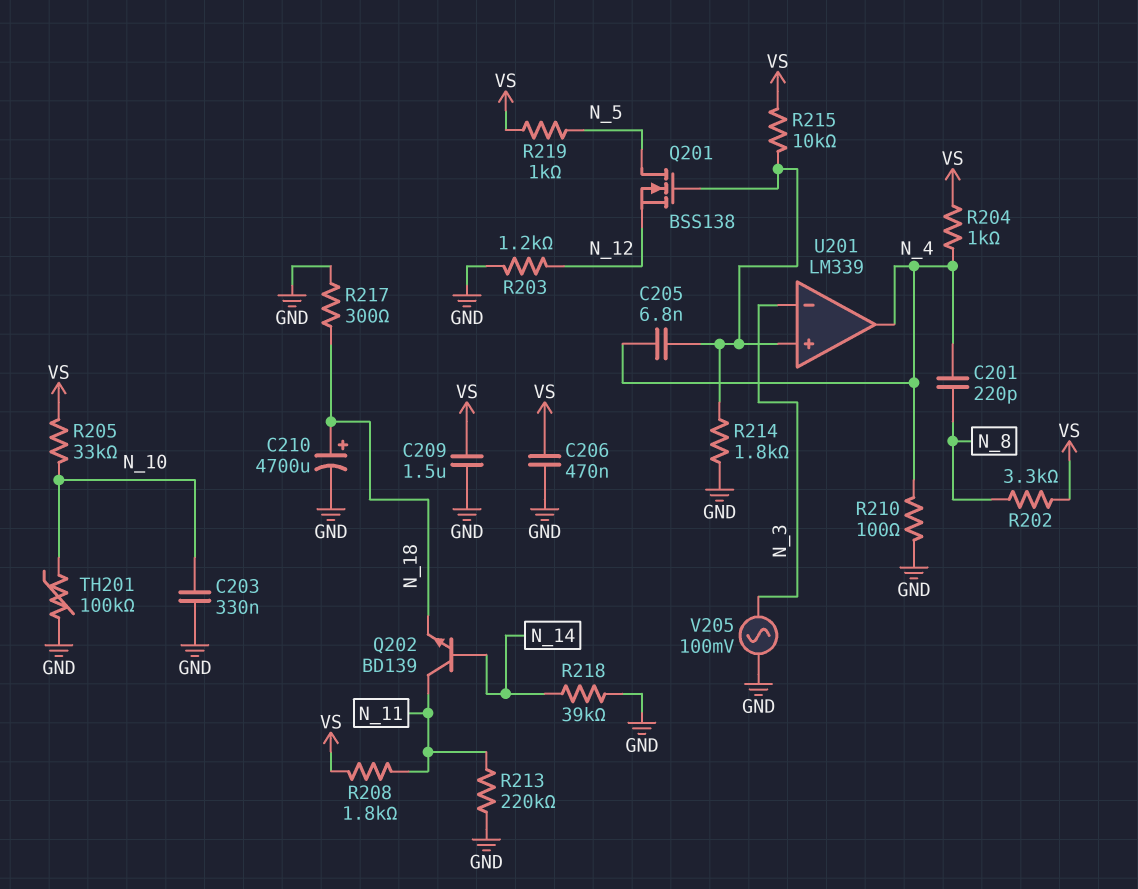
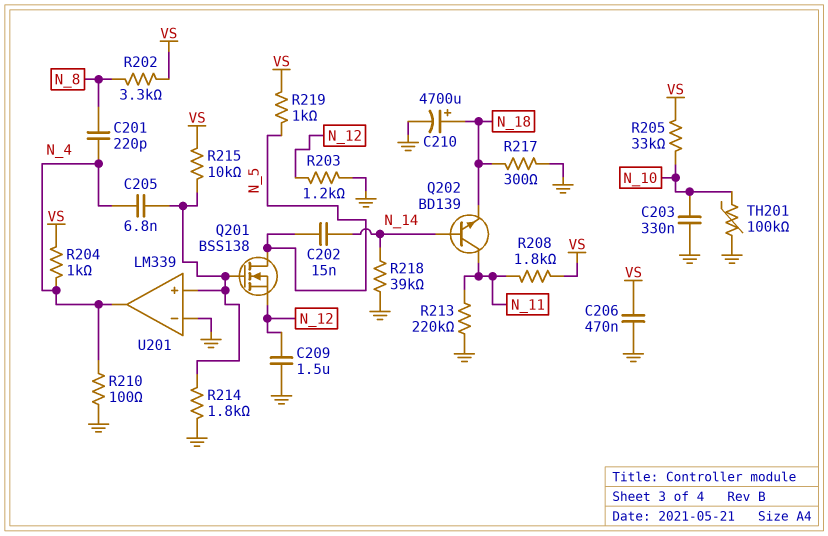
C202: none -> 15nF (N_5, N_14)
C209: 1.5uF (GND, VS) -> 1.5uF (GND, N_12)
U201 pin in-: N_3 -> GND
V205: AC 100mV (GND, N_3) -> none

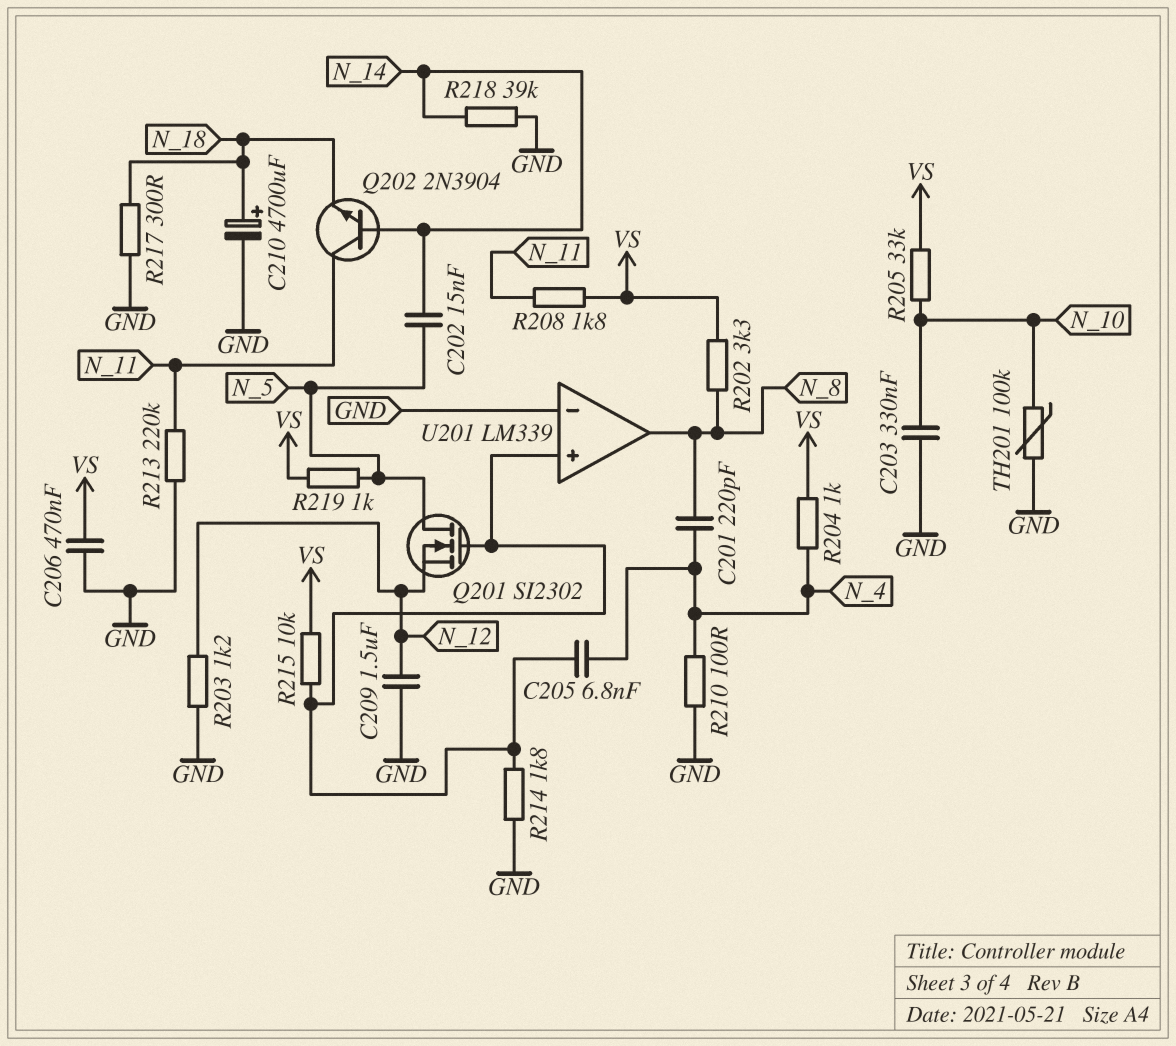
Q201: NMOS BSS138 (G U201/in+, D N_5, S N_12) -> NMOS SI2302 (G U201/in+, D N_5, S N_12)
Q202: NPN BD139 (B N_14, C N_11, E N_18) -> NPN 2N3904 (B N_14, C N_11, E N_18)
U201 pin out: N_4 -> N_8

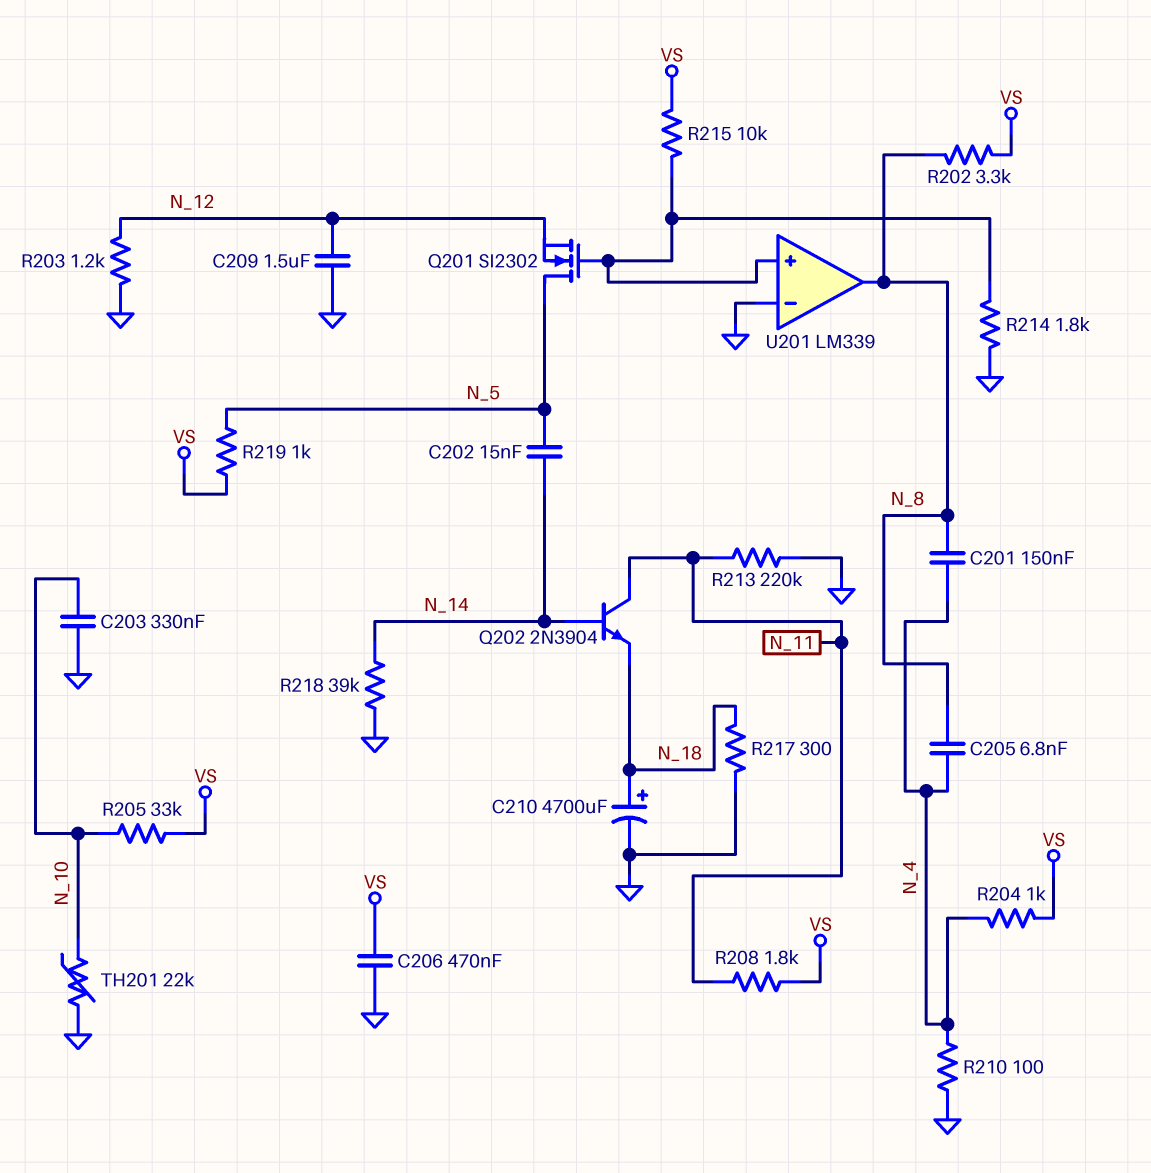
C201: 220pF (N_4, N_8) -> 150nF (N_4, N_8)
C205: 6.8nF (N_4, U201/in+) -> 6.8nF (N_4, N_8)
TH201: 100k (GND, N_10) -> 22k (GND, N_10)

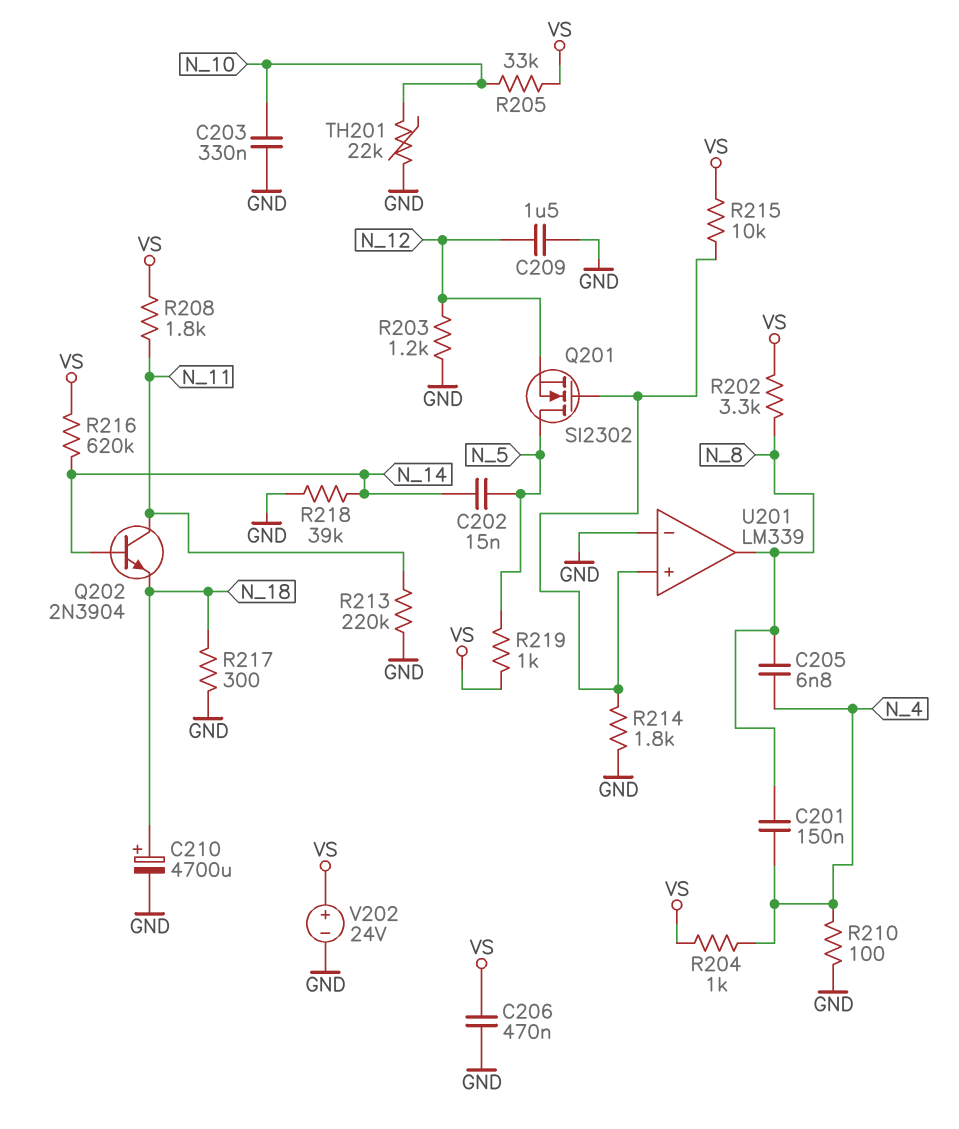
R216: none -> 620k (N_14, VS)
V202: none -> 24V (plus VS, minus GND)

